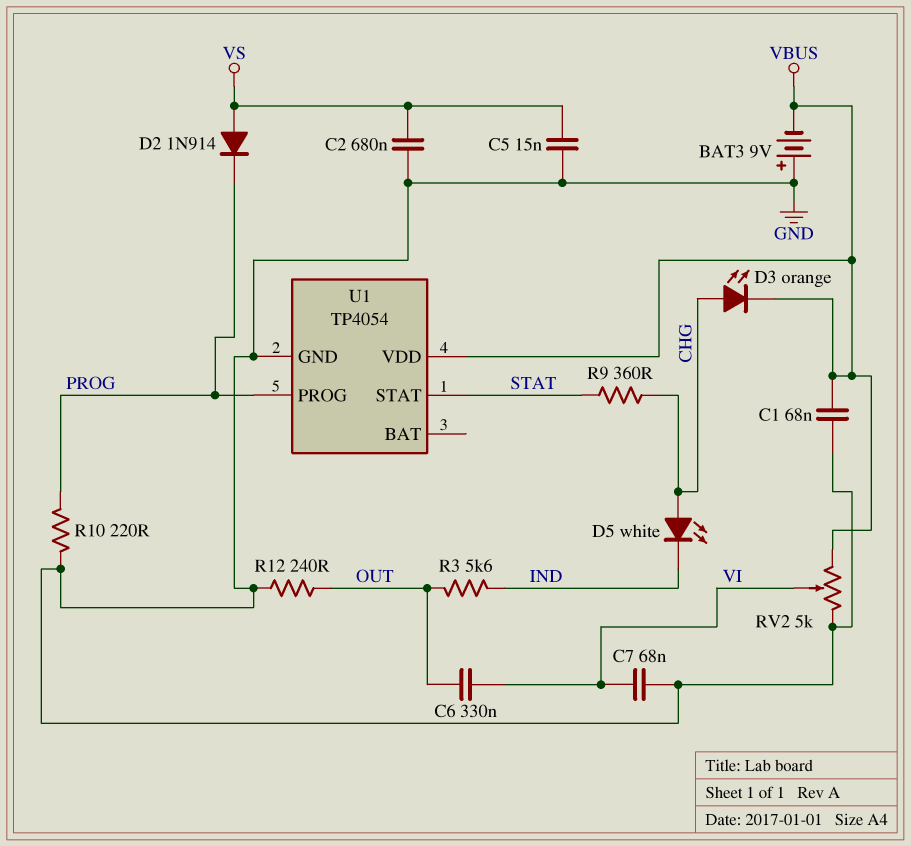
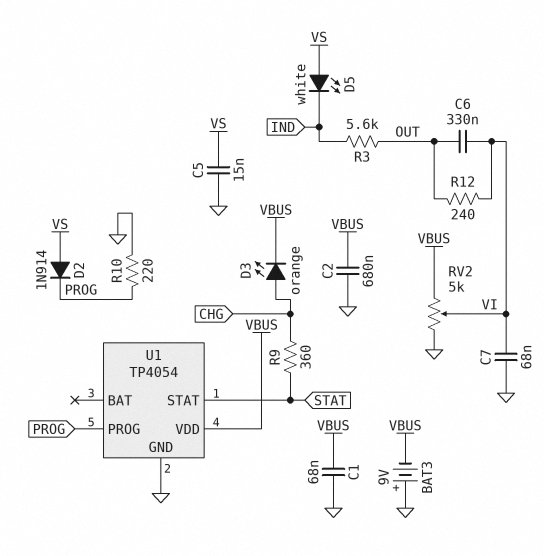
C2: 680nF (GND, VS) -> 680nF (GND, VBUS)
D5: LED white (A CHG, K IND) -> LED white (A VS, K IND)
R12: 240 (GND, OUT) -> 240 (OUT, VI)

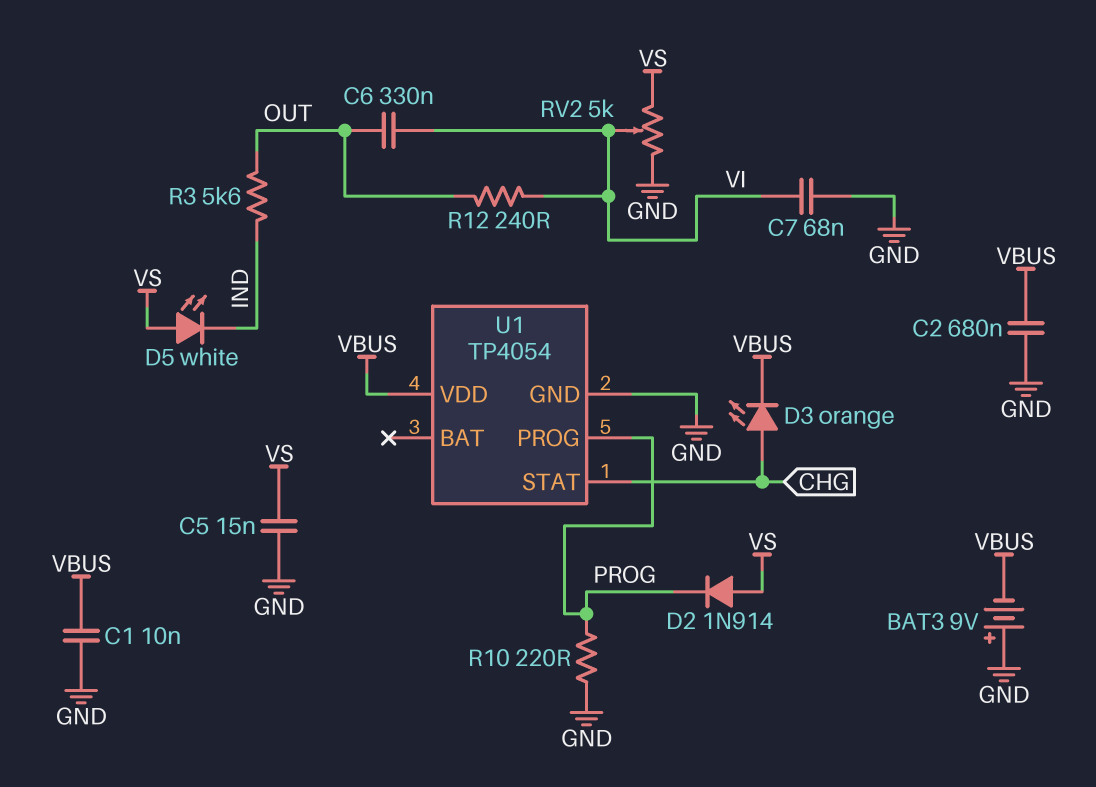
C1: 68nF (GND, VBUS) -> 10nF (GND, VBUS)
R9: 360 (CHG, STAT) -> none
RV2: 5k (GND, VBUS, wiper VI) -> 5k (GND, VS, wiper VI)
U1 pin STAT: STAT -> CHG

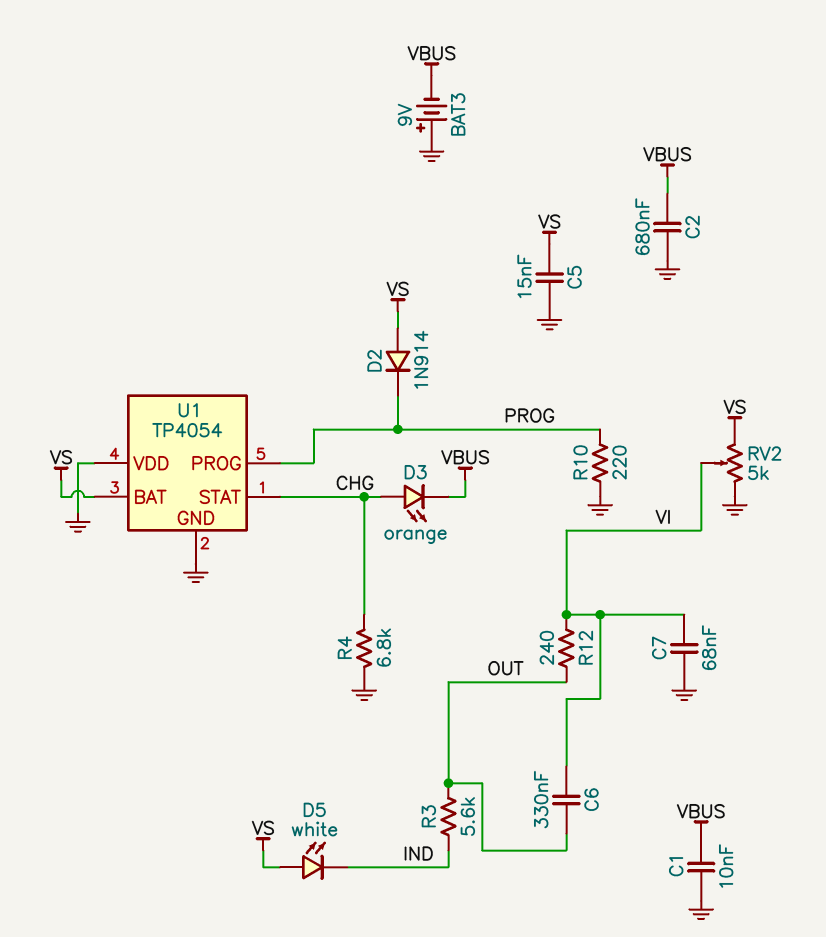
R4: none -> 6.8k (CHG, GND)
U1 pin BAT: none -> VS
U1 pin VDD: VBUS -> GND

